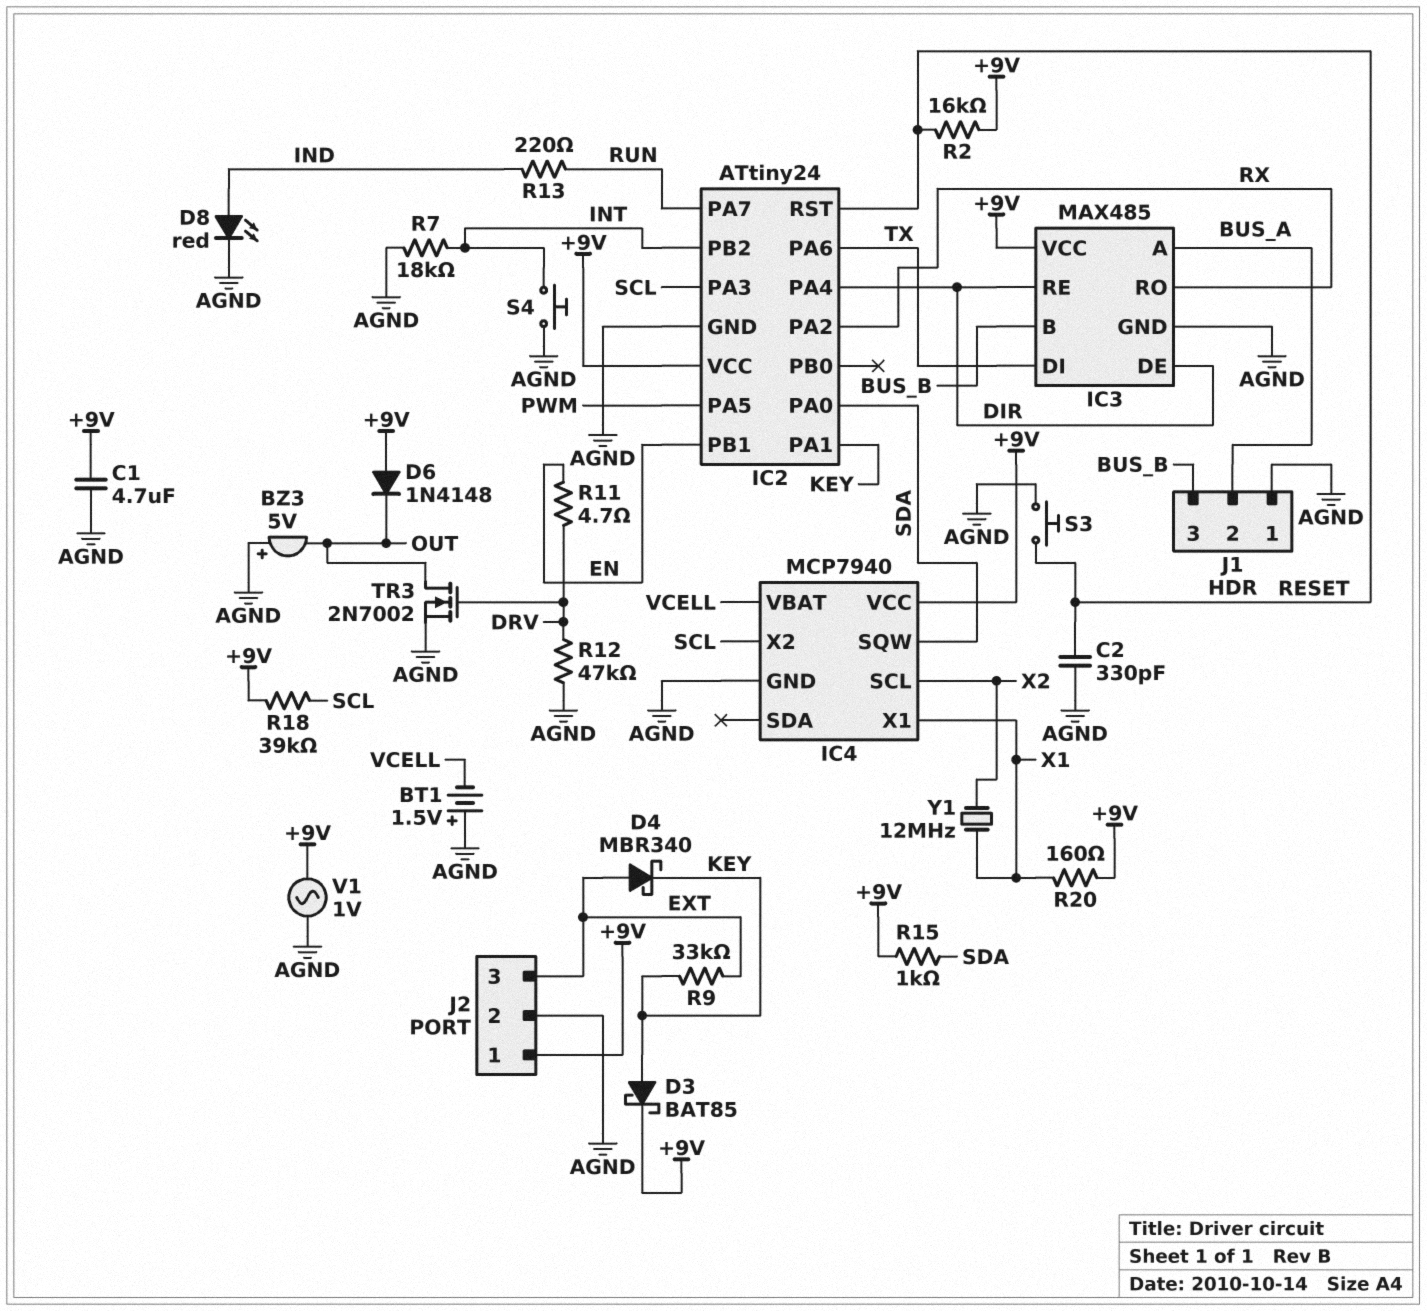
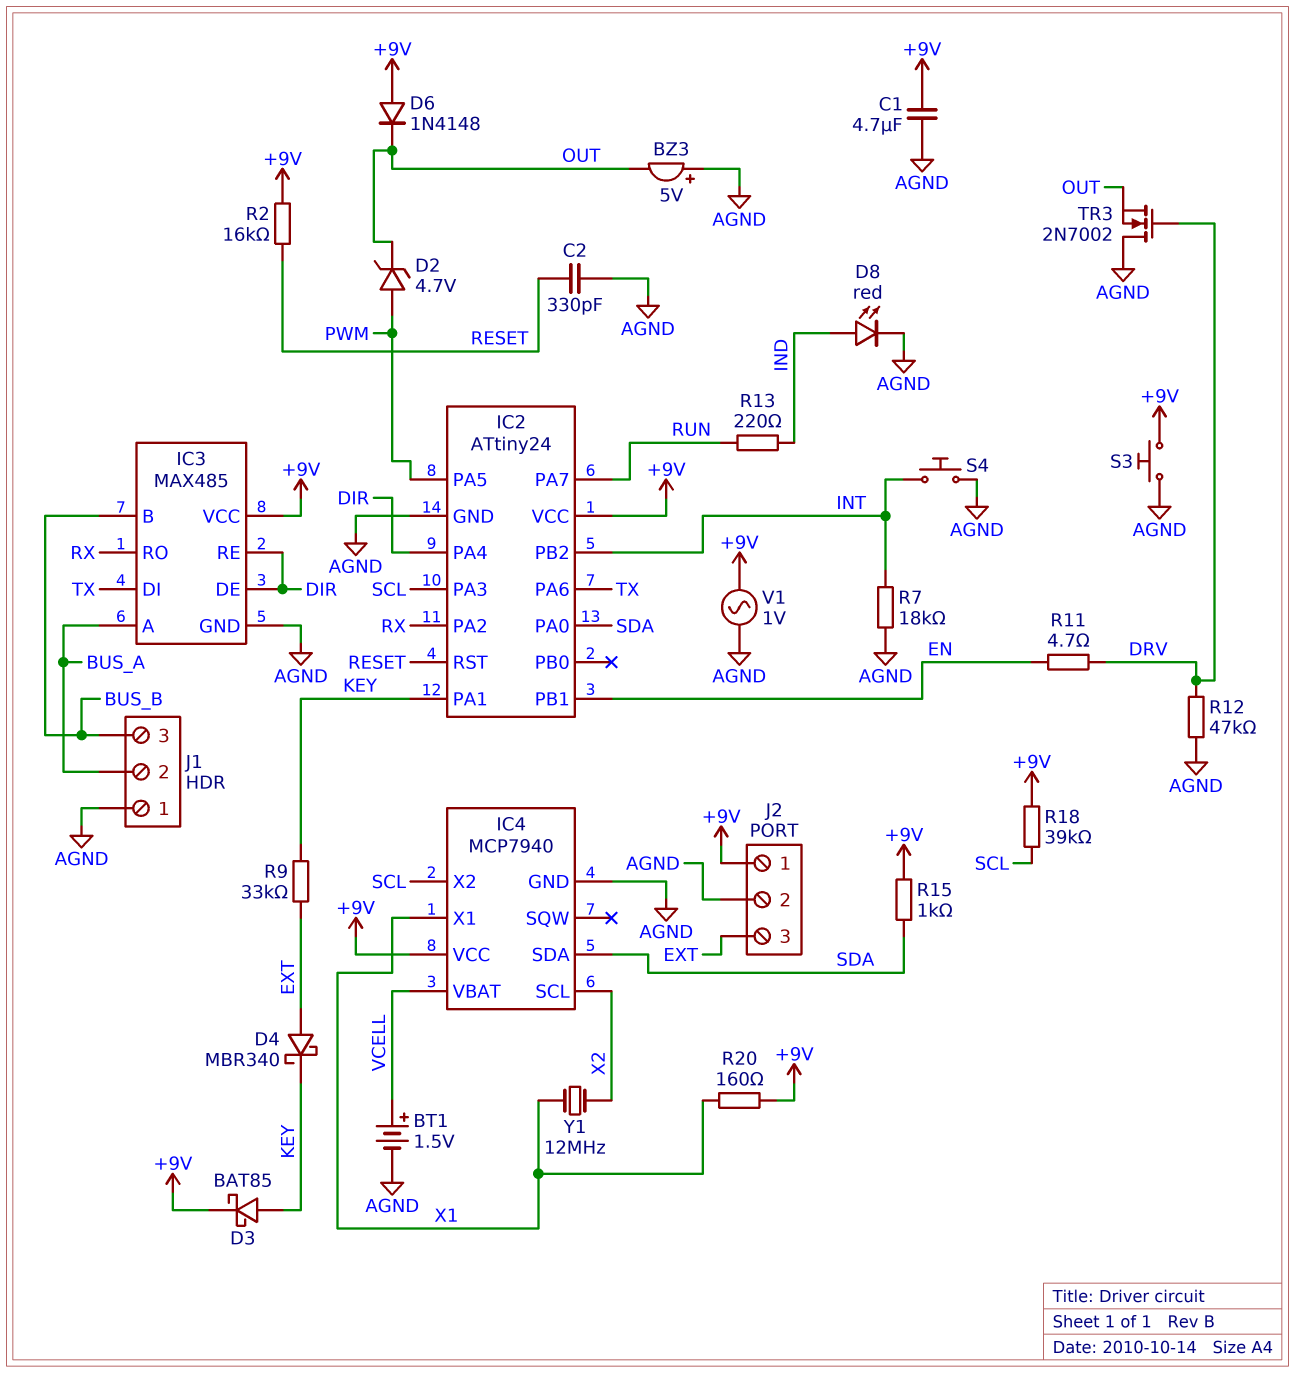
BT1: 1.5V (plus AGND, minus VCELL) -> 1.5V (plus VCELL, minus AGND)
D2: none -> zener 4.7V (A PWM, K OUT)
IC4 pin SDA: none -> SDA
IC4 pin SQW: SDA -> none
S3: button (AGND, RESET) -> button (+9V, AGND)
TR3: NMOS 2N7002 (G DRV, D OUT, S AGND) -> NMOS 2N7002 (G DRV, D AGND, S OUT)

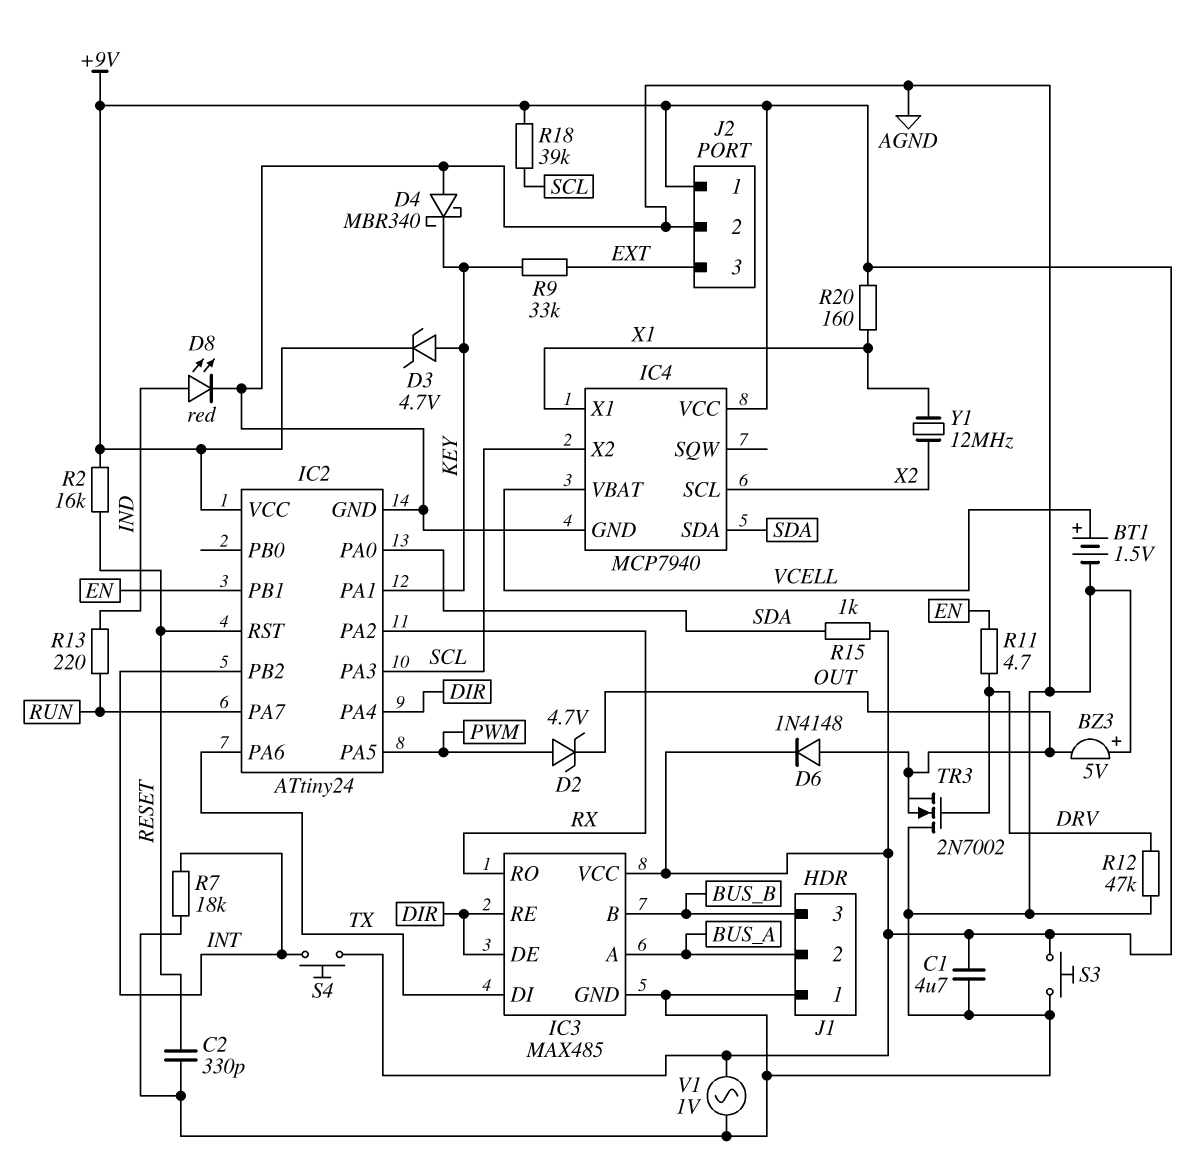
D3: schottky BAT85 (A KEY, K +9V) -> zener 4.7V (A KEY, K +9V)
D4: schottky MBR340 (A EXT, K KEY) -> schottky MBR340 (A AGND, K KEY)
D6: diode 1N4148 (A +9V, K OUT) -> diode 1N4148 (A OUT, K +9V)
S4: button (AGND, INT) -> button (+9V, INT)

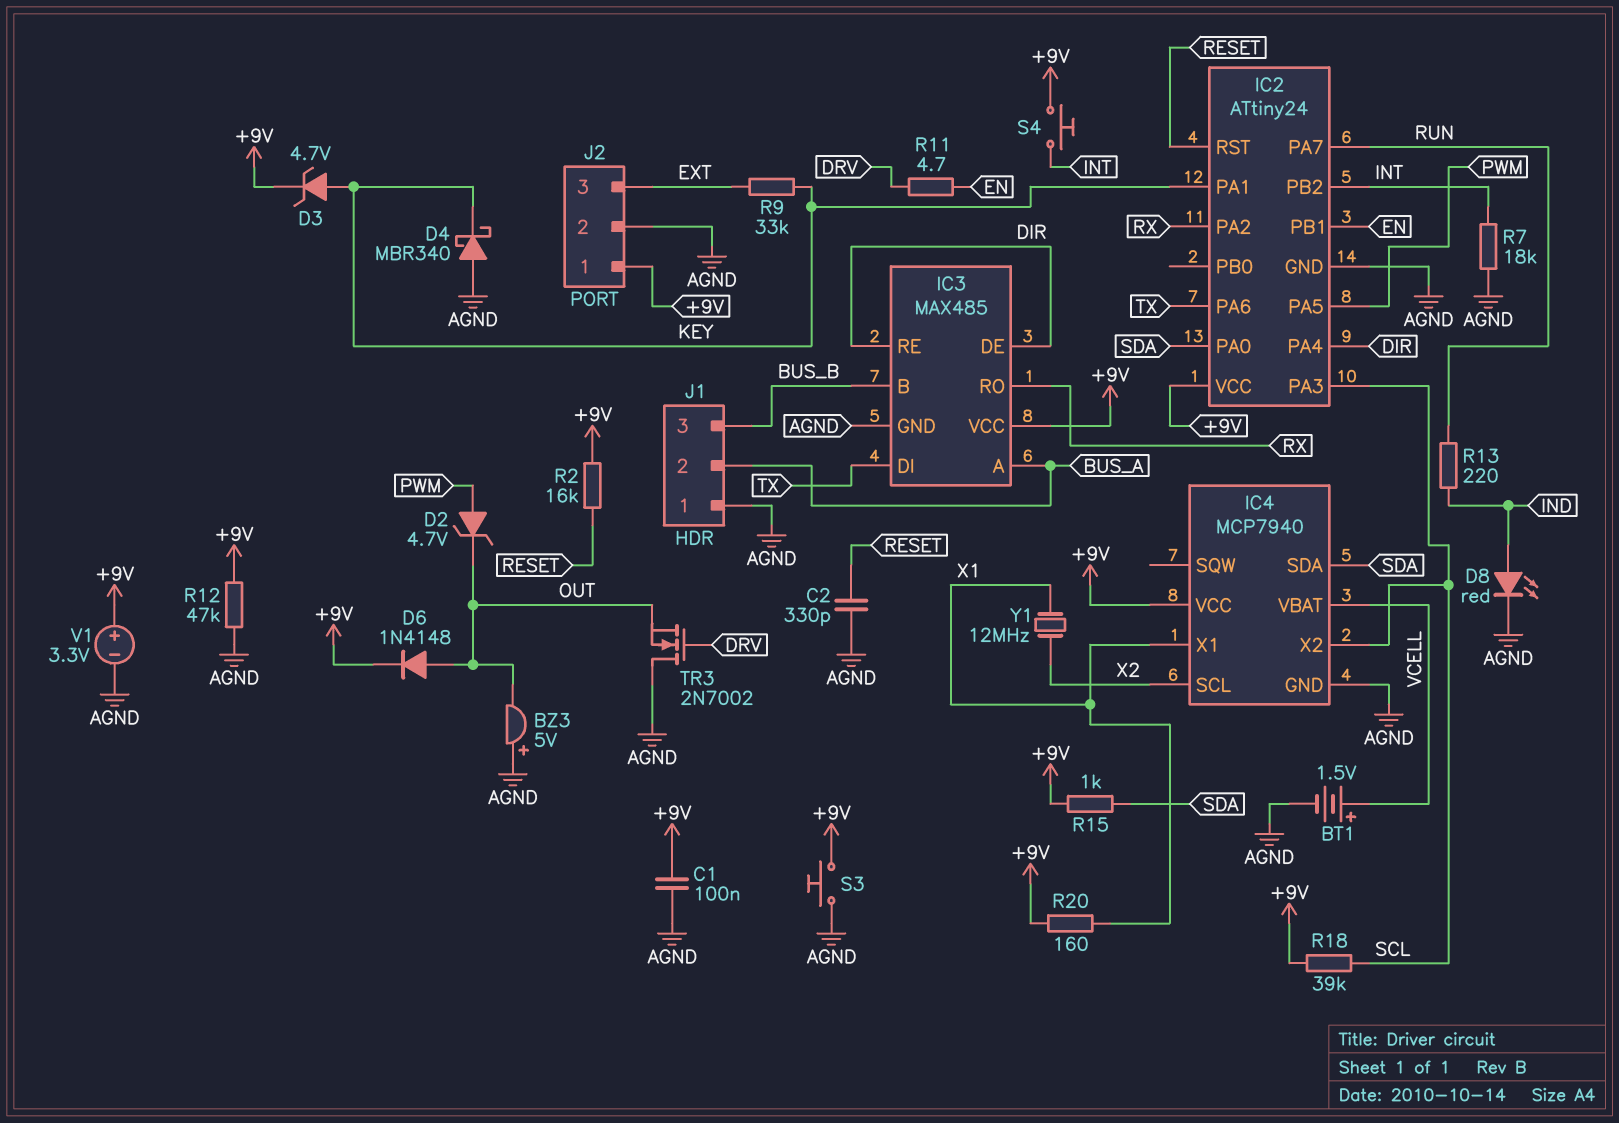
C1: 4.7uF (+9V, AGND) -> 100nF (+9V, AGND)
R12: 47k (AGND, DRV) -> 47k (+9V, AGND)
V1: AC 1V (+9V, AGND) -> 3.3V (plus +9V, minus AGND)

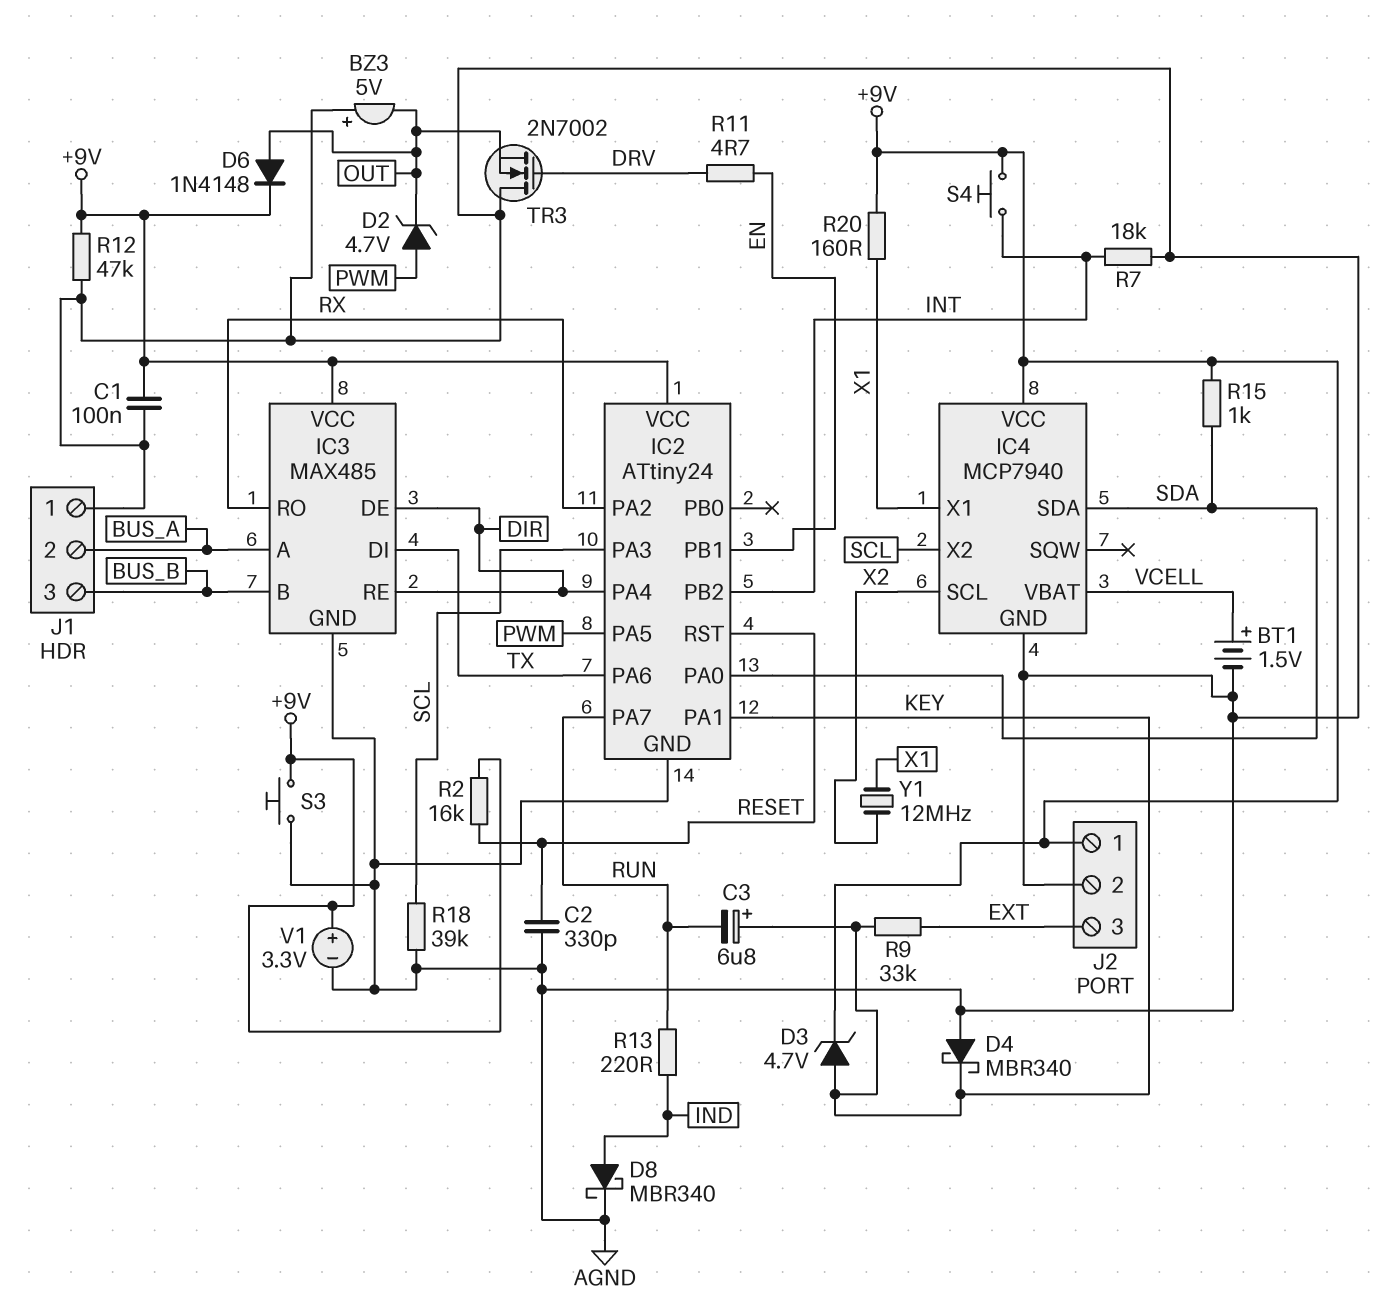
C3: none -> 6.8uF (plus KEY, minus RUN)
D8: LED red (A IND, K AGND) -> schottky MBR340 (A IND, K AGND)
R18: 39k (+9V, SCL) -> 39k (AGND, SCL)

